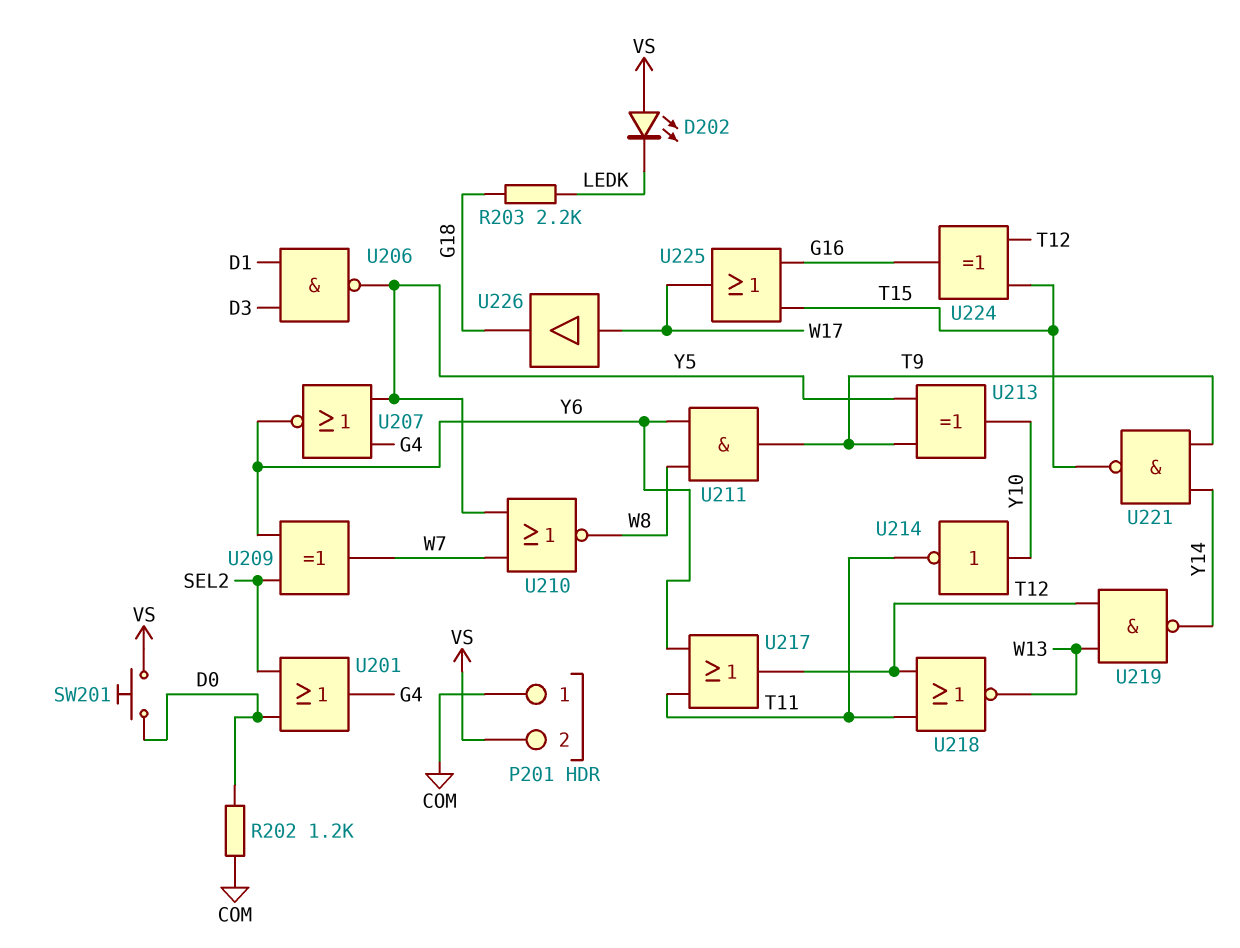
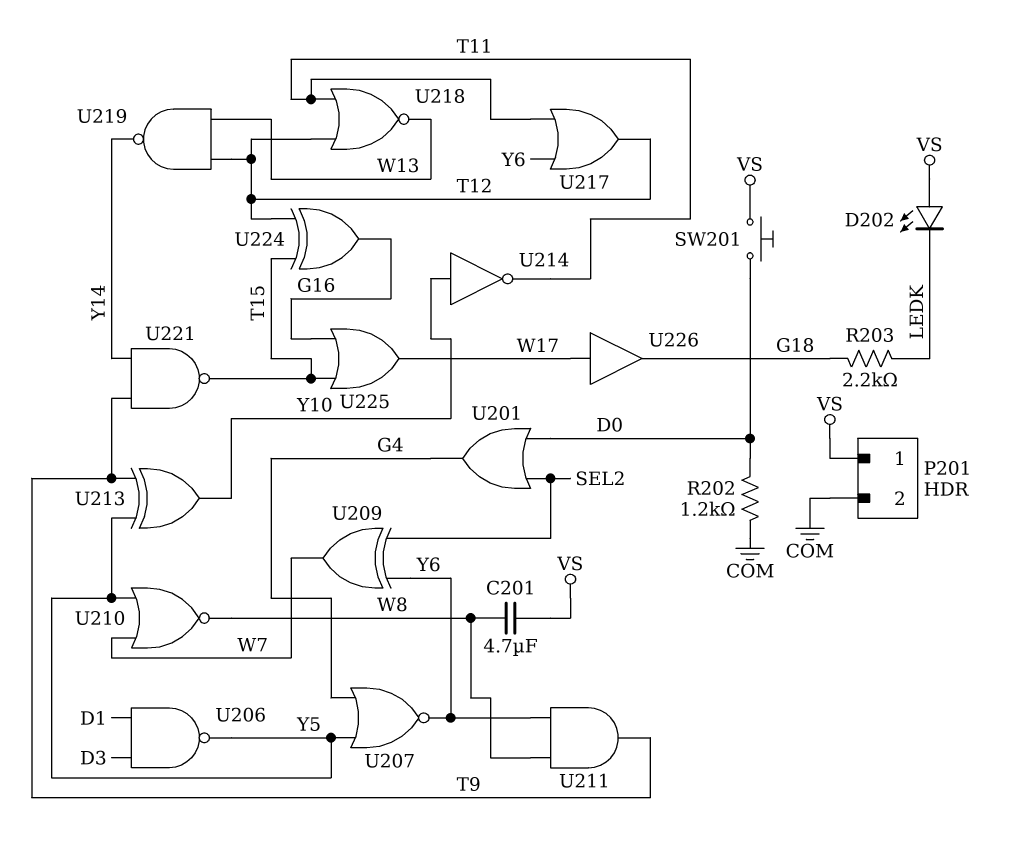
C201: none -> 4.7uF (VS, W8)
P201 pin 1: COM -> VS
P201 pin 2: VS -> COM

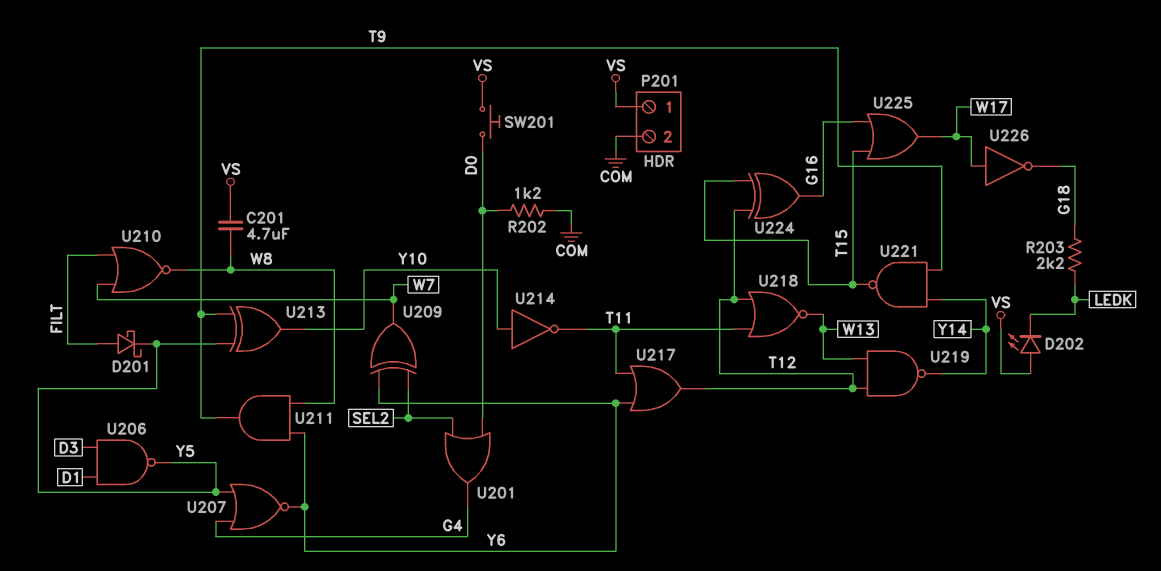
D201: none -> schottky (A FILT, K Y5)
U210: NOR (in W7, in Y5, out W8) -> NOR (in FILT, in W7, out W8)
U226: buffer (in W17, out G18) -> NOT (in W17, out G18)

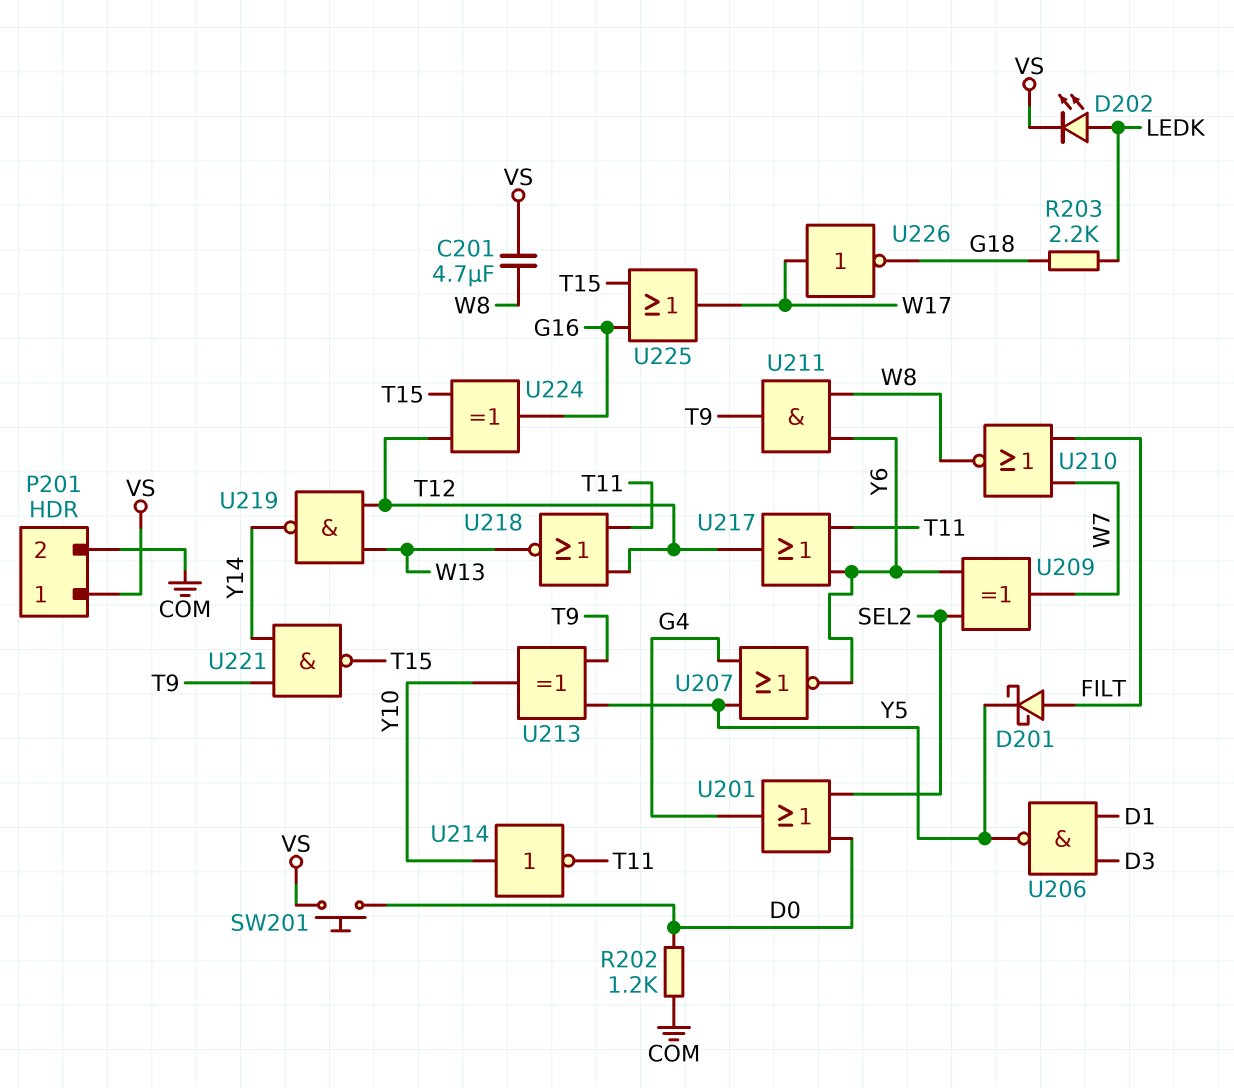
D202: LED (A VS, K LEDK) -> LED (A LEDK, K VS)

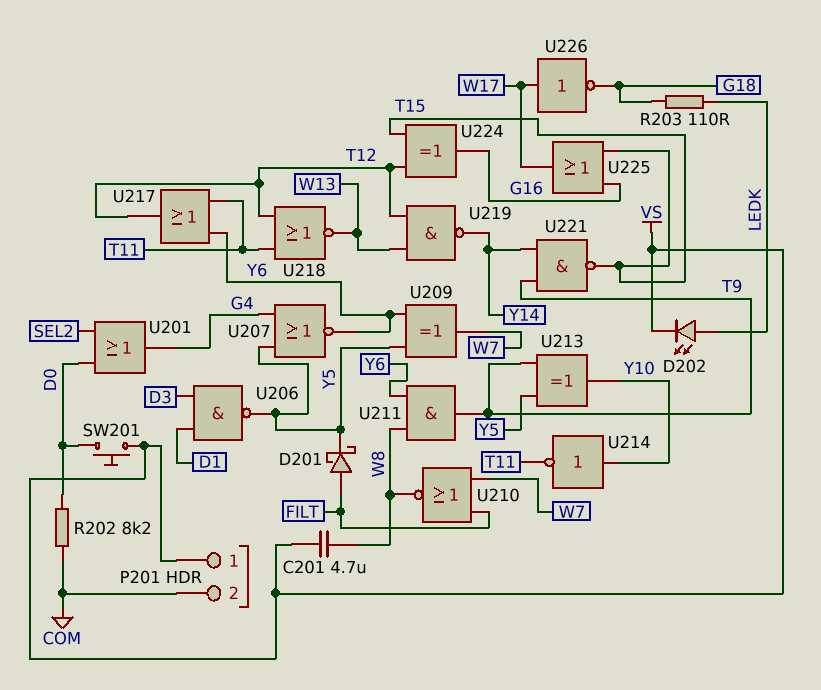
R202: 1.2k (COM, D0) -> 8.2k (COM, D0)
R203: 2.2k (G18, LEDK) -> 110 (G18, LEDK)
U209: XOR (in SEL2, in Y6, out W7) -> XOR (in Y5, in Y6, out W7)

